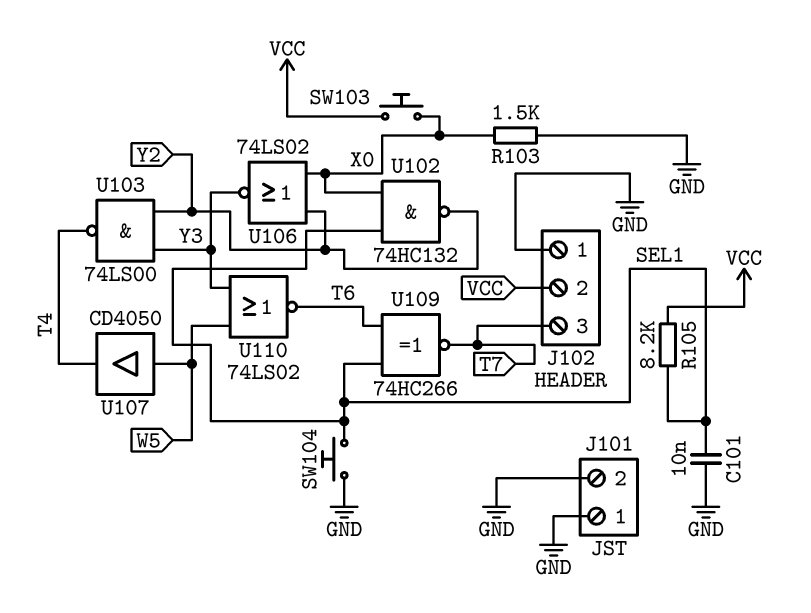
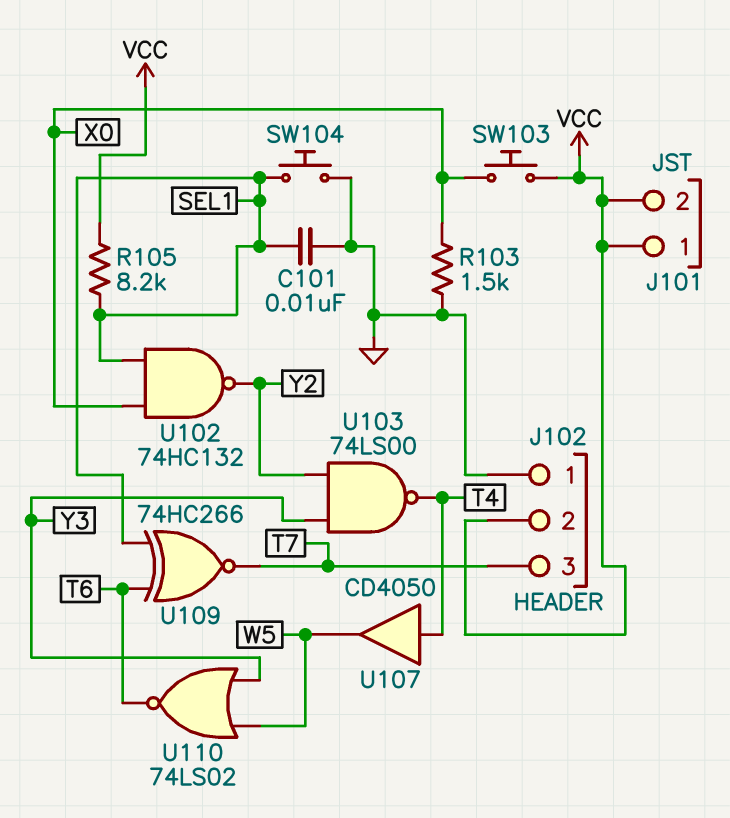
J101 pin 1: GND -> VCC
J101 pin 2: GND -> VCC
U106: NOR 74LS02 (in X0, in Y2, out Y3) -> none
U107: buffer CD4050 (in W5, out T4) -> buffer CD4050 (in T4, out W5)

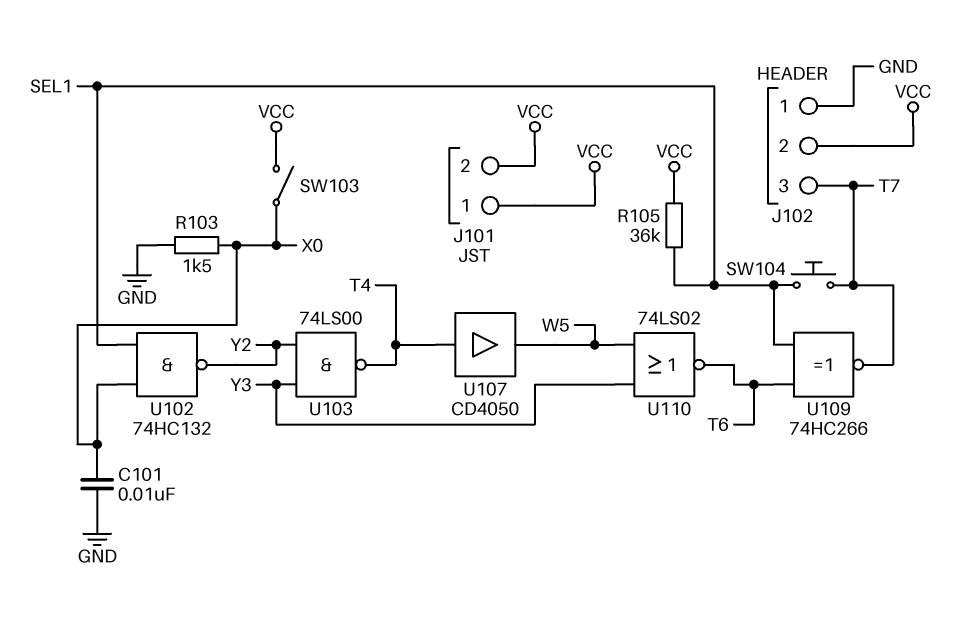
C101: 10nF (GND, SEL1) -> 10nF (GND, X0)
R105: 8.2k (SEL1, VCC) -> 36k (SEL1, VCC)
SW103: button (VCC, X0) -> switch (VCC, X0)
SW104: button (GND, SEL1) -> button (SEL1, T7)

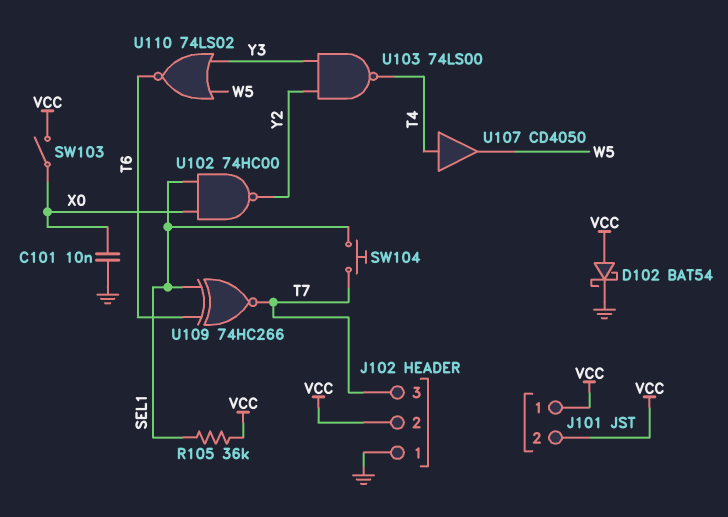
D102: none -> schottky BAT54 (A VCC, K GND)
R103: 1.5k (GND, X0) -> none
U102: NAND 74HC132 (in SEL1, in X0, out Y2) -> NAND 74HC00 (in SEL1, in X0, out Y2)

